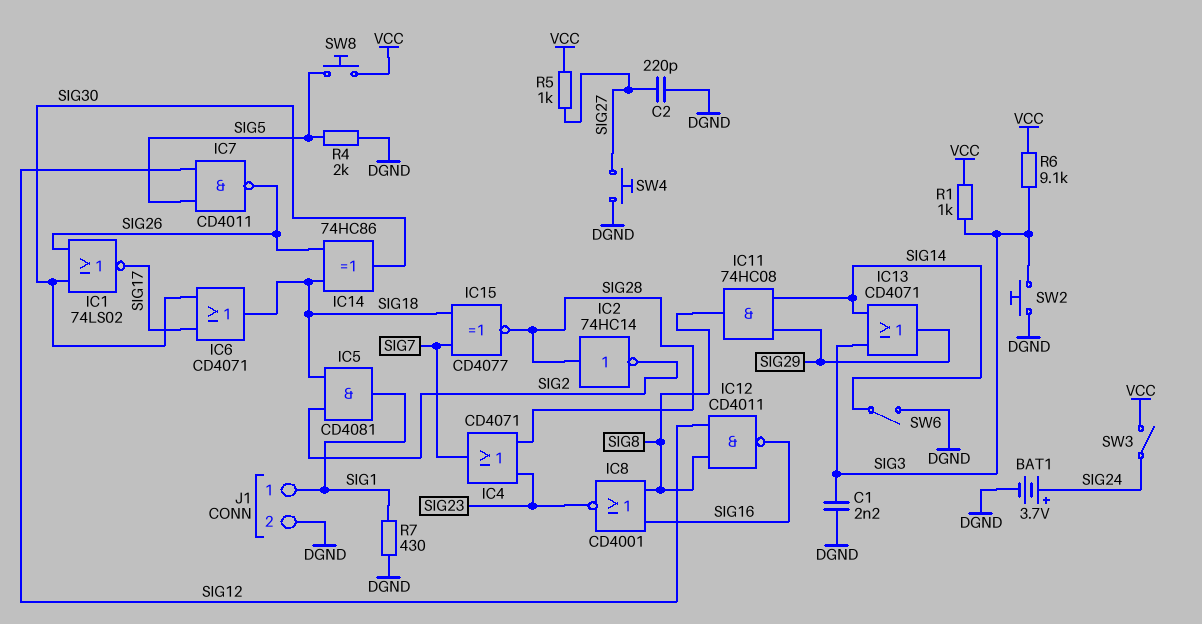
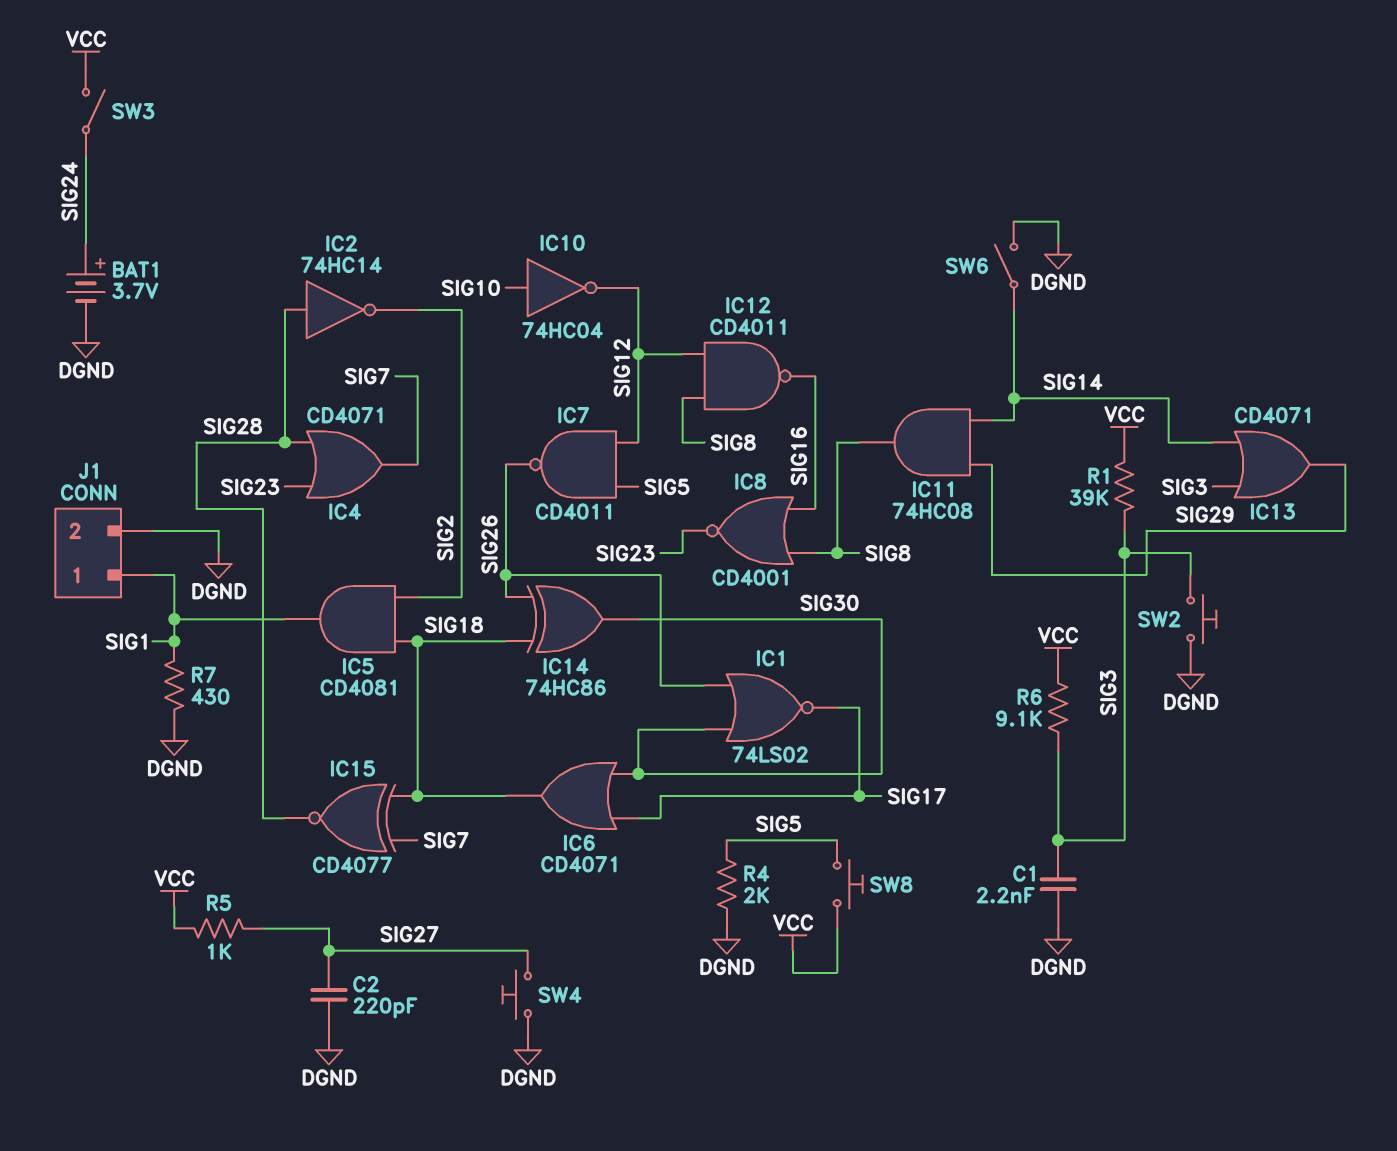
IC10: none -> NOT 74HC04 (in SIG10, out SIG12)
R1: 1k (SIG3, VCC) -> 39k (SIG3, VCC)

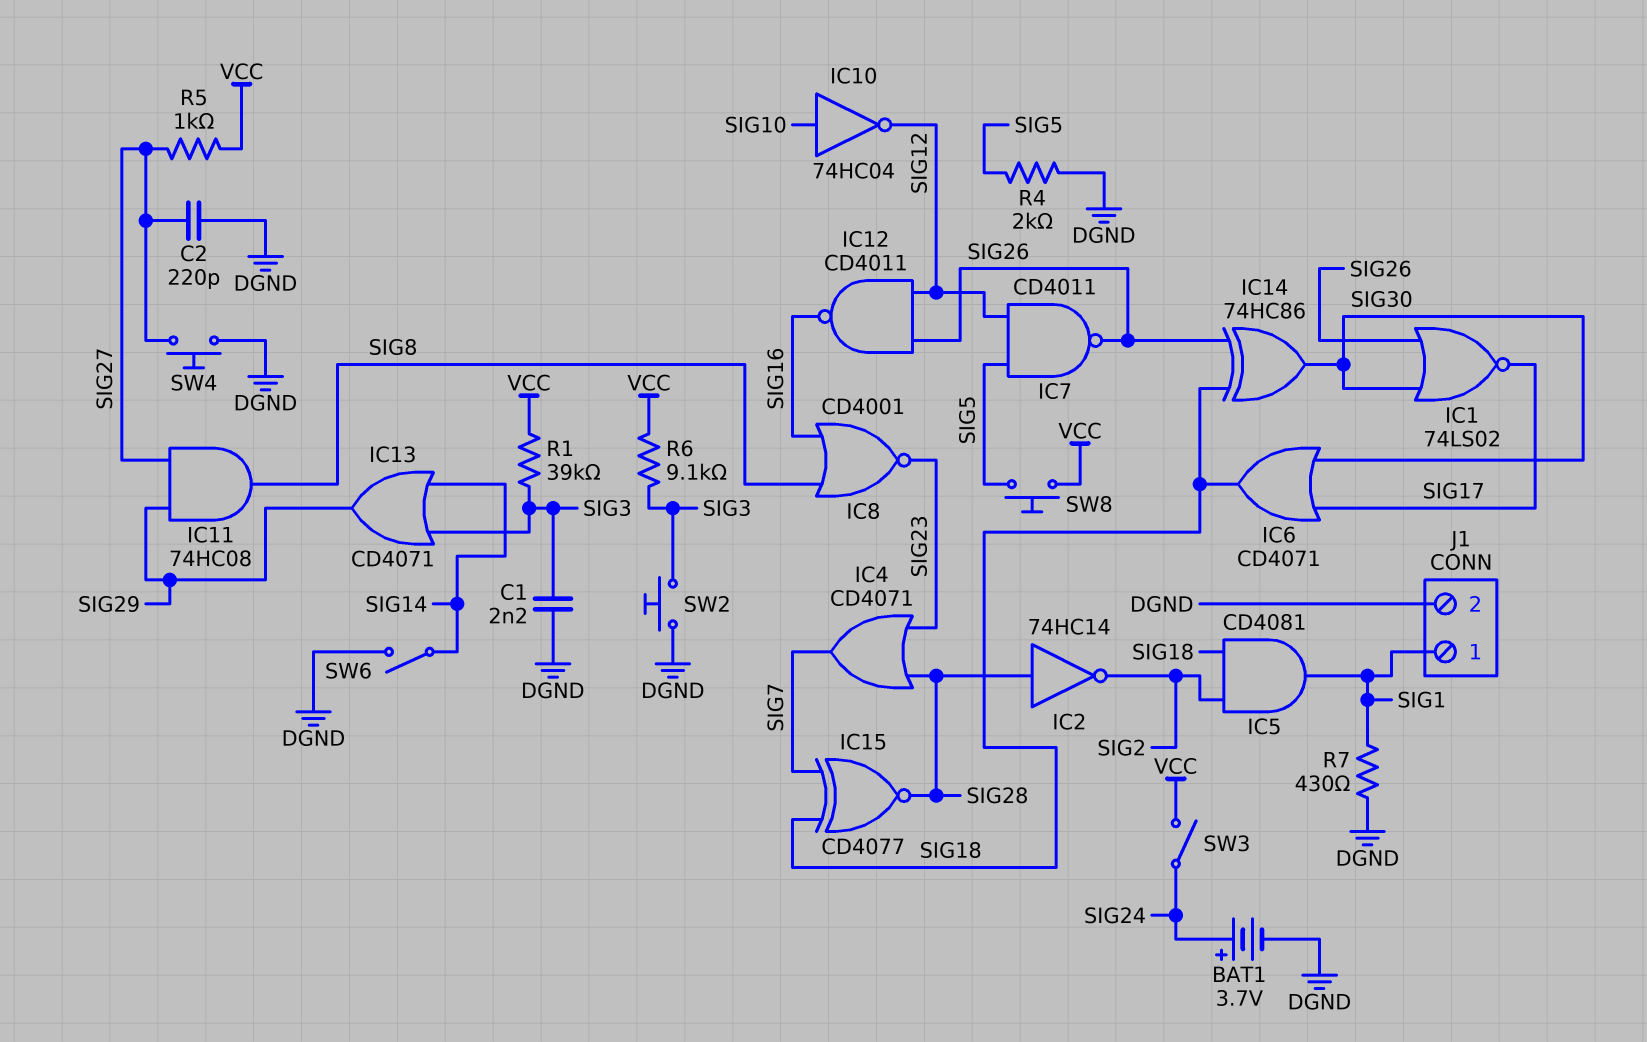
IC11: AND 74HC08 (in SIG14, in SIG29, out SIG8) -> AND 74HC08 (in SIG27, in SIG29, out SIG8)
IC12: NAND CD4011 (in SIG8, in SIG12, out SIG16) -> NAND CD4011 (in SIG12, in SIG26, out SIG16)

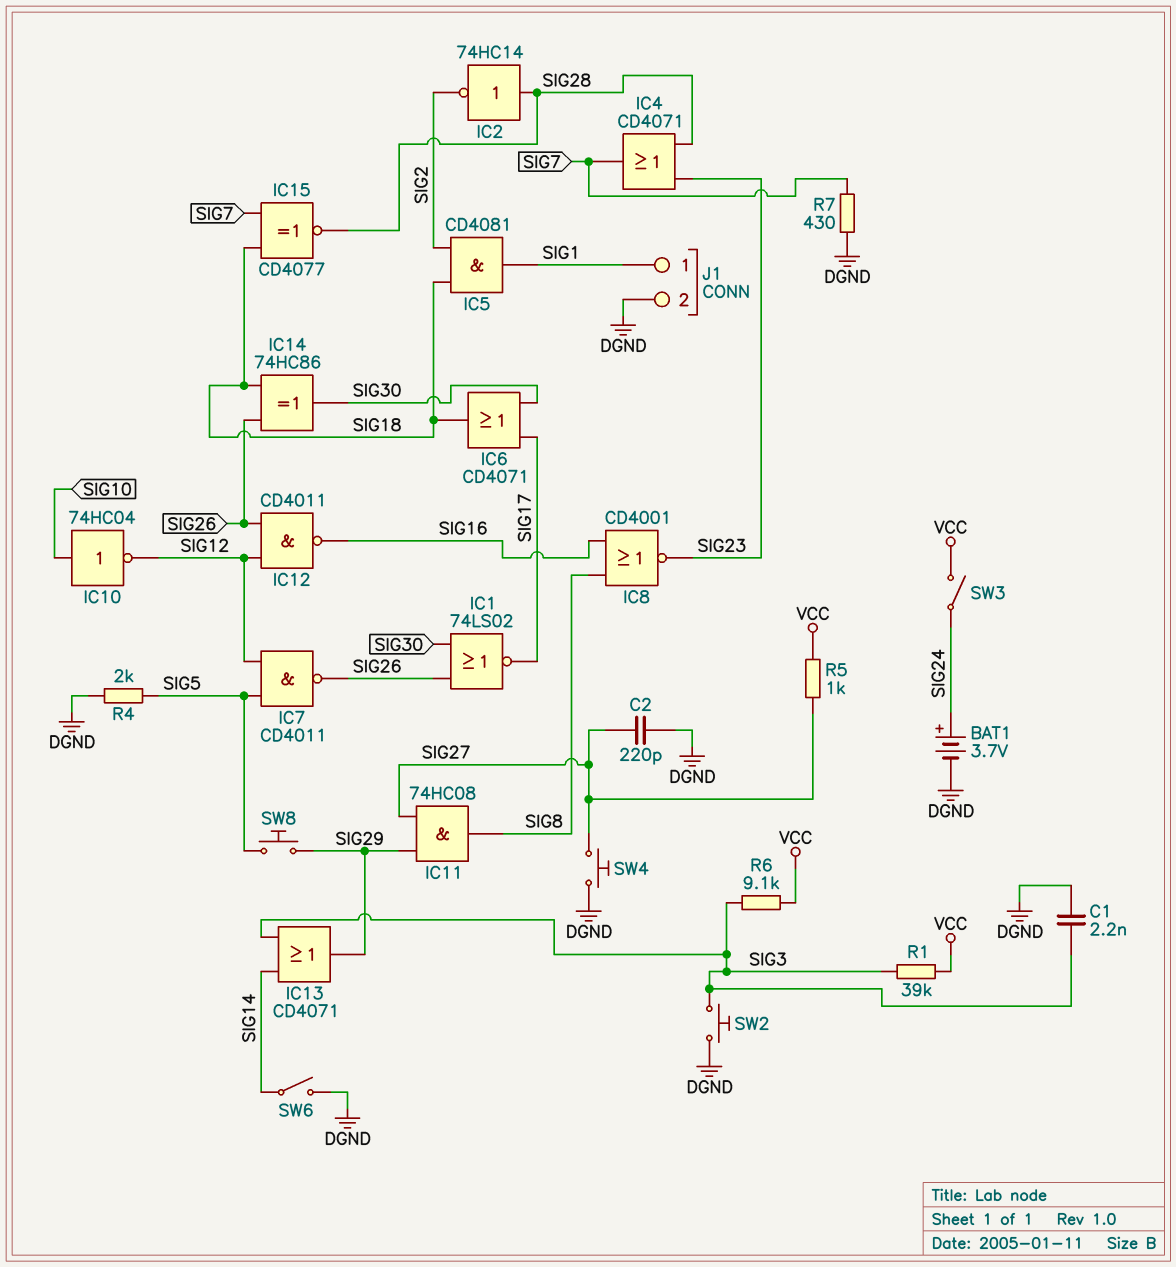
R7: 430 (DGND, SIG1) -> 430 (DGND, SIG7)
SW8: button (SIG5, VCC) -> button (SIG5, SIG29)

